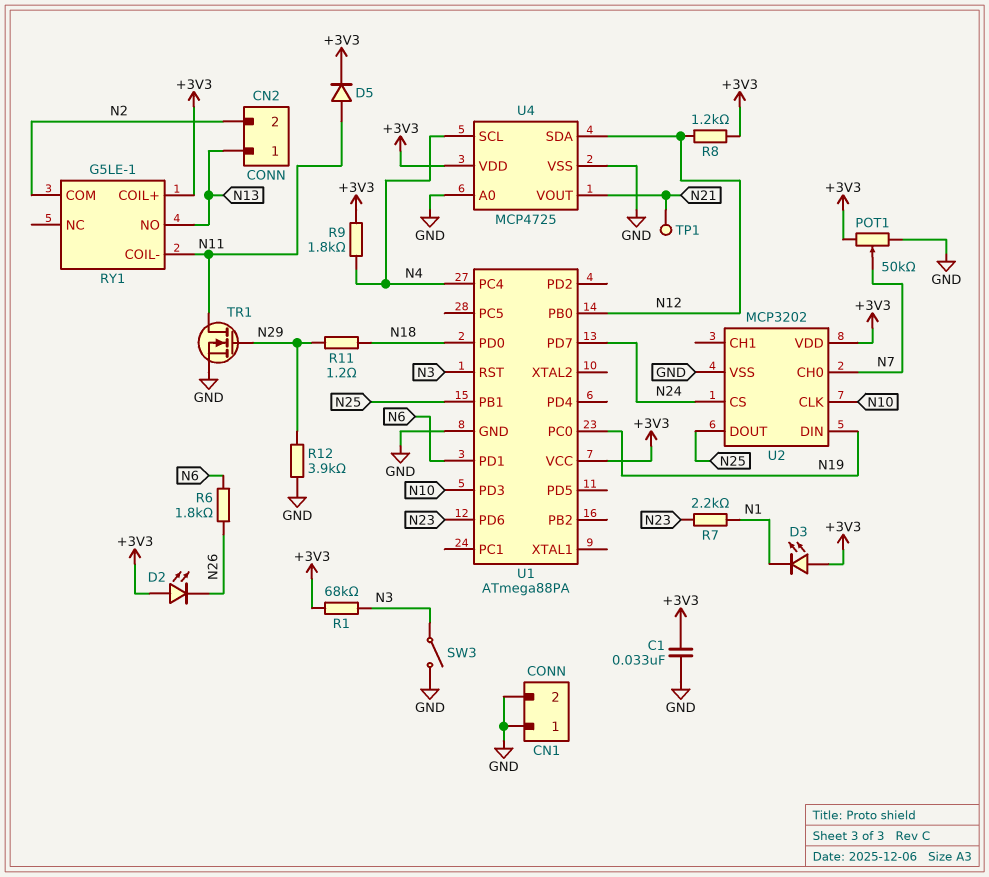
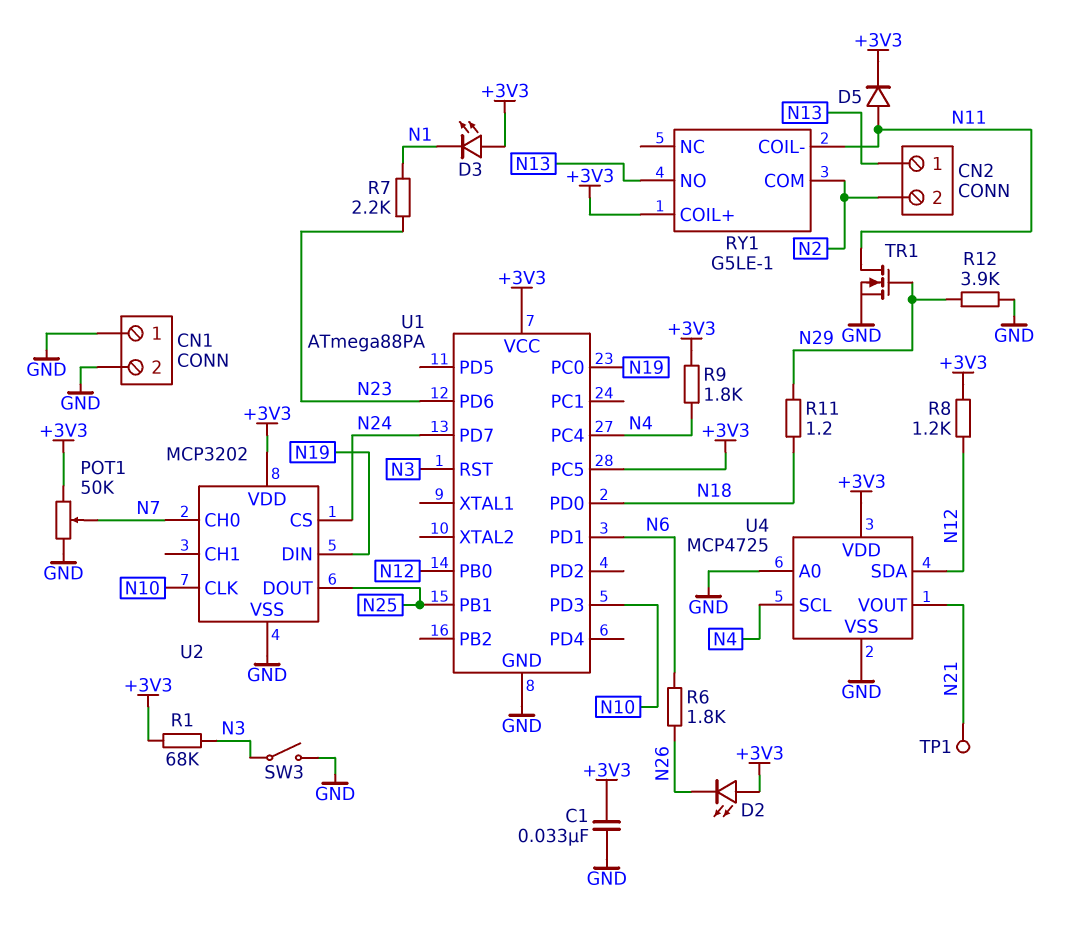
U1 pin PC5: none -> +3V3

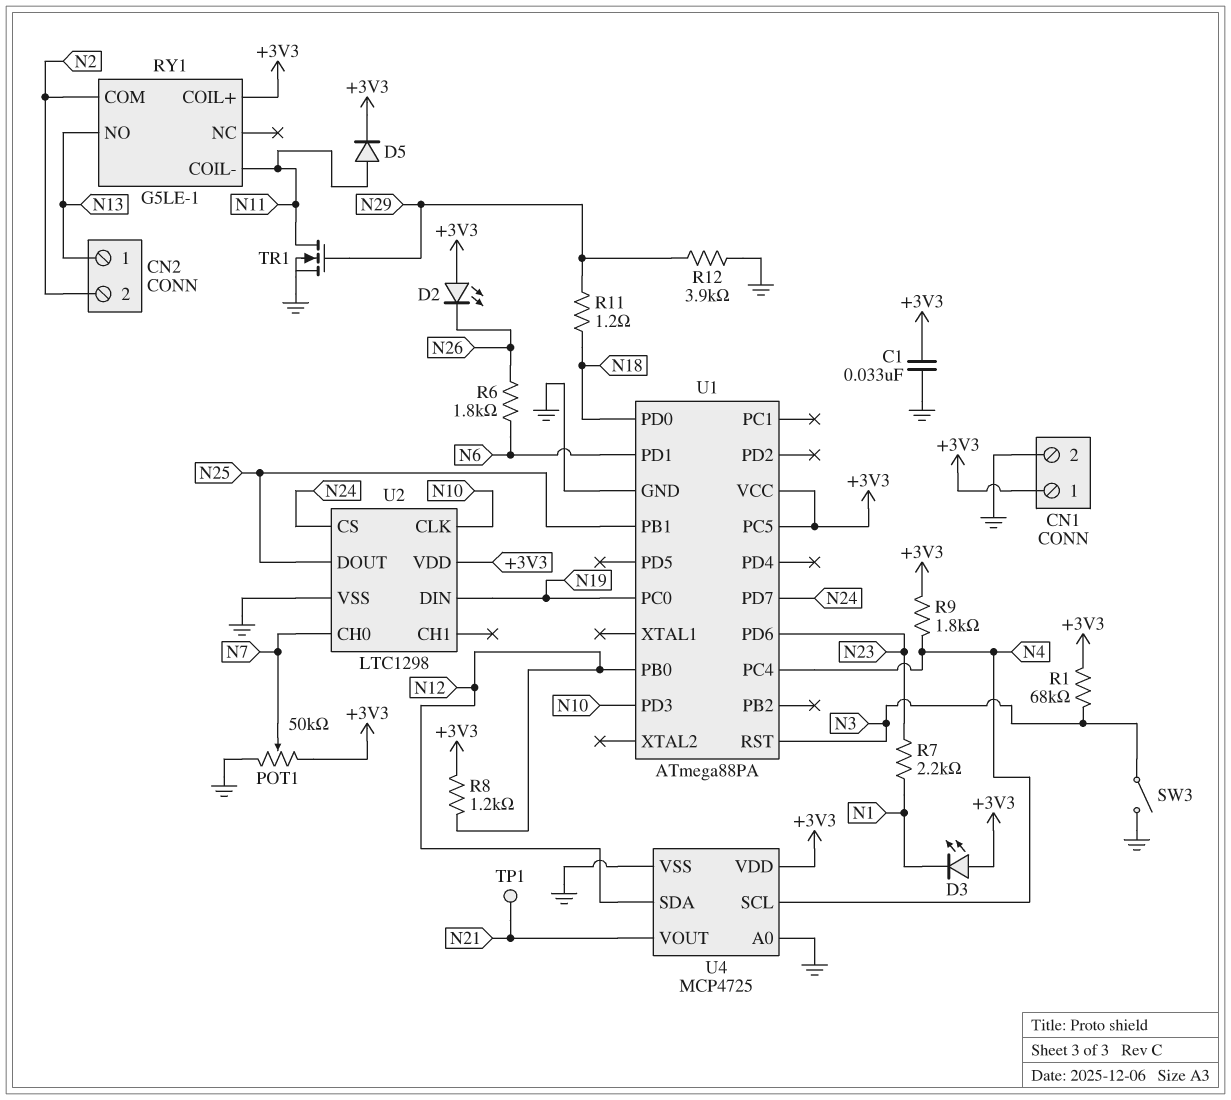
CN1 pin 1: GND -> +3V3
U2: MCP3202 -> LTC1298

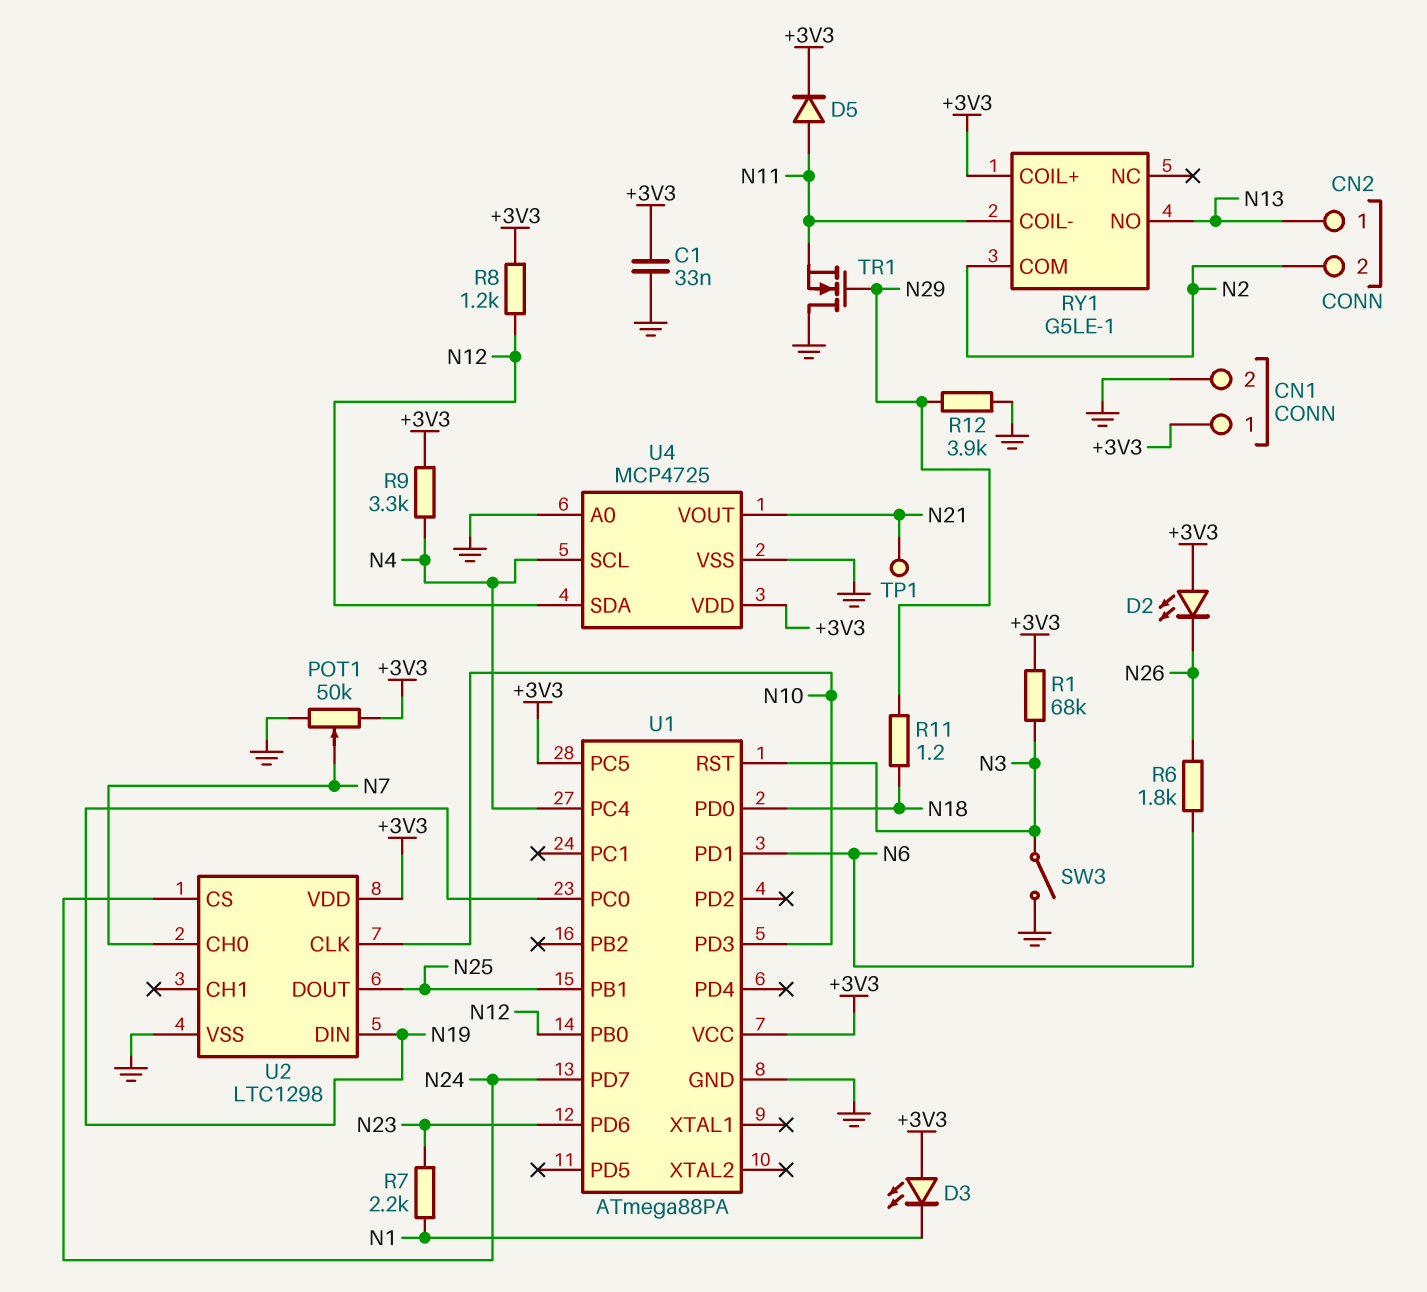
R9: 1.8k (+3V3, N4) -> 3.3k (+3V3, N4)
TR1: NMOS (G N29, D N11, S GND) -> NMOS (G N29, D GND, S N11)

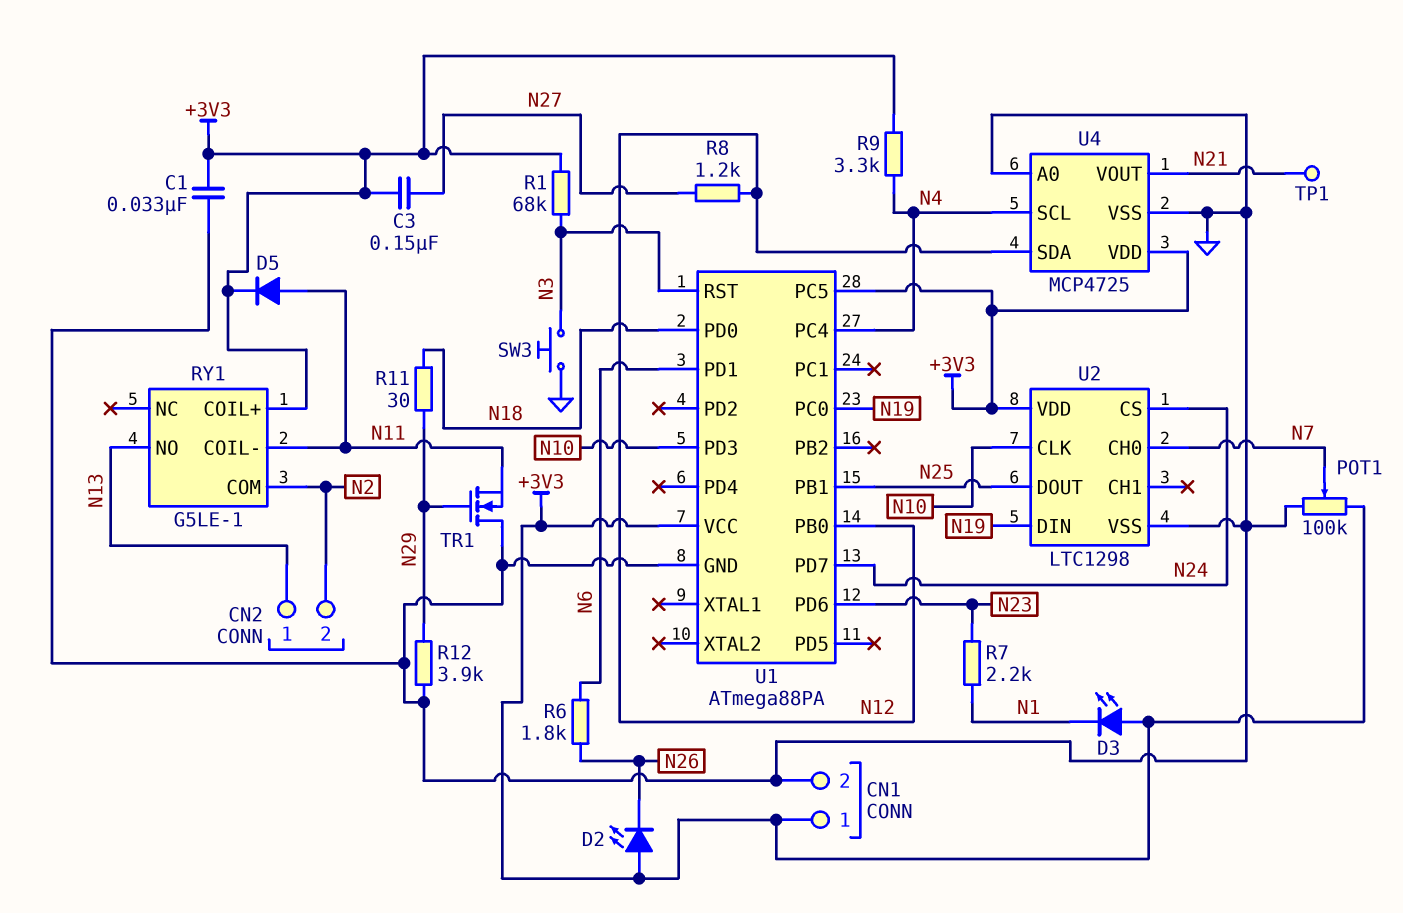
C3: none -> 150nF (+3V3, N27)
POT1: 50k (+3V3, GND, wiper N7) -> 100k (+3V3, GND, wiper N7)
R8: 1.2k (+3V3, N12) -> 1.2k (N12, N27)
R11: 1.2 (N18, N29) -> 30 (N18, N29)
SW3: switch (GND, N3) -> button (GND, N3)

